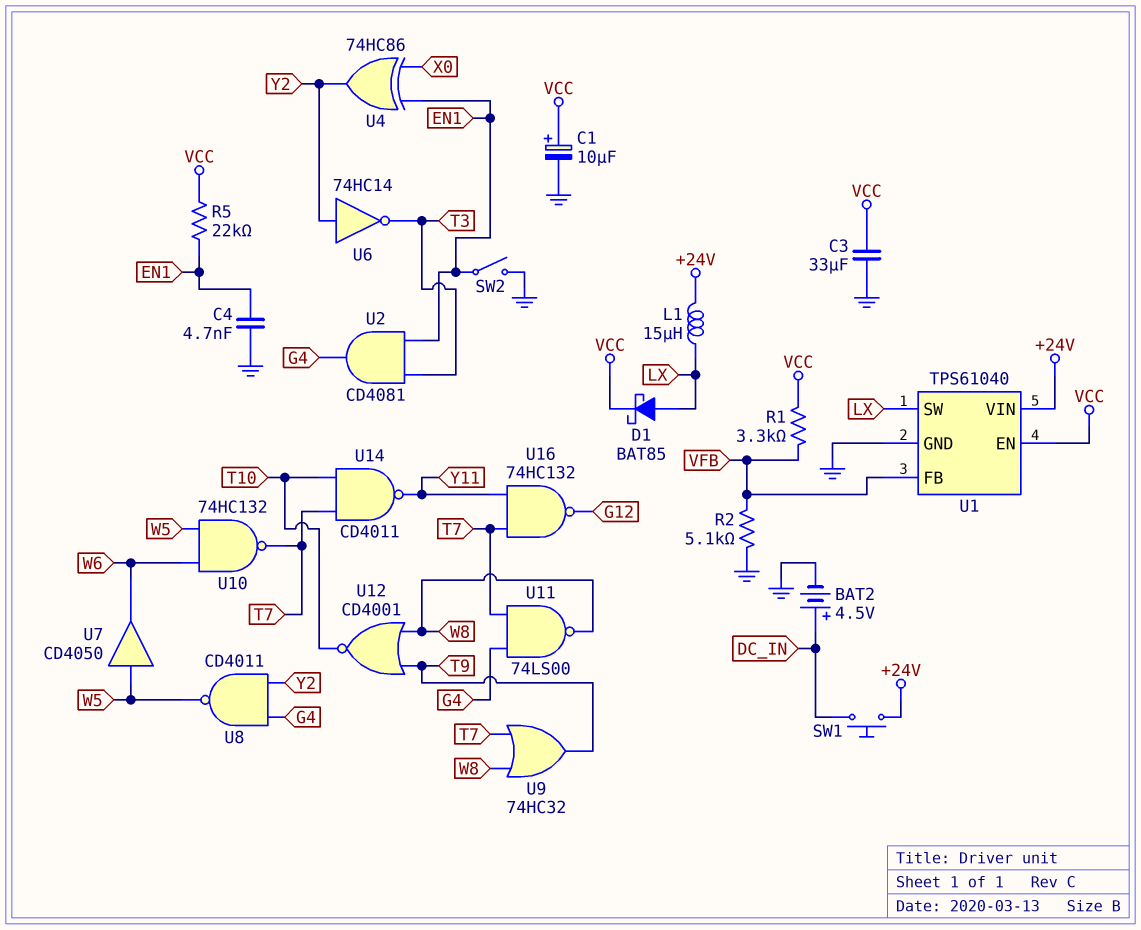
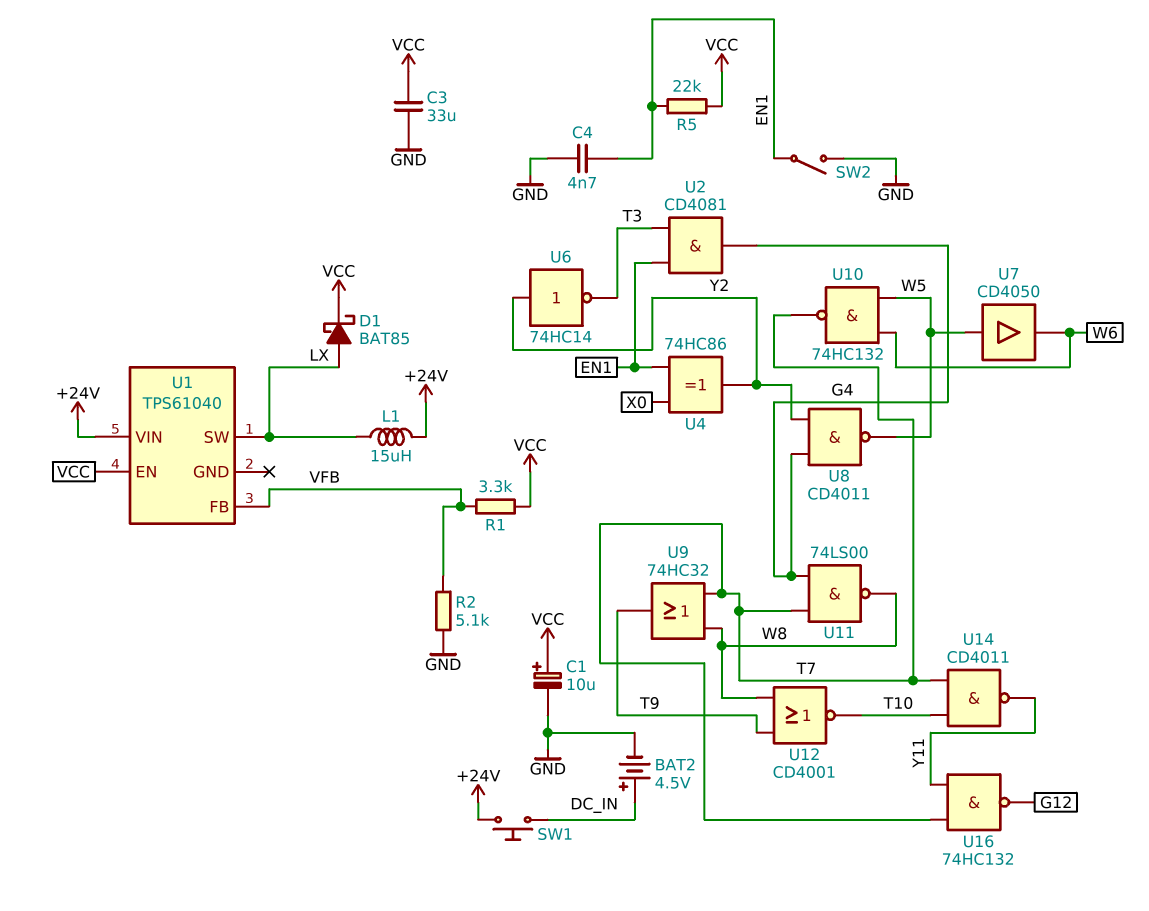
U1 pin GND: GND -> none

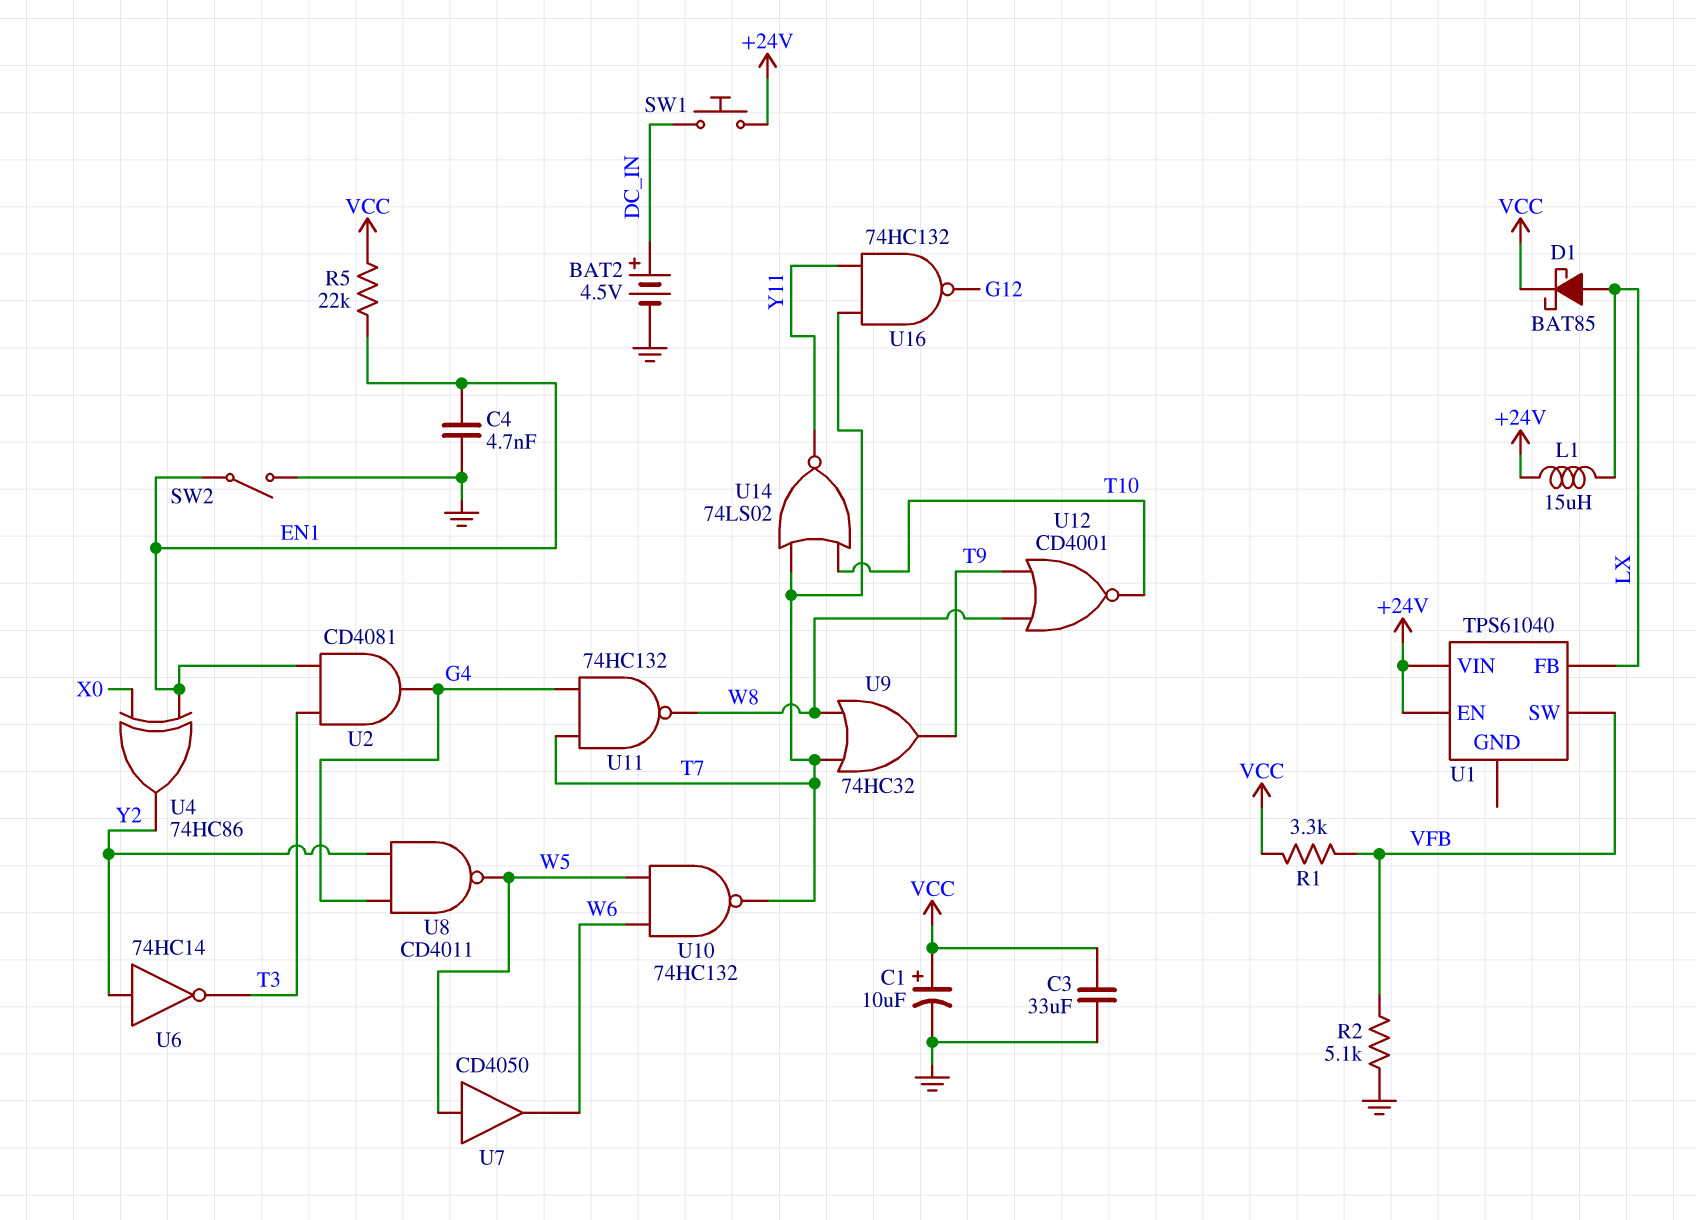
U1 pin EN: VCC -> +24V
U1 pin FB: VFB -> LX
U1 pin SW: LX -> VFB
U11: NAND 74LS00 (in G4, in T7, out W8) -> NAND 74HC132 (in G4, in T7, out W8)
U14: NAND CD4011 (in T7, in T10, out Y11) -> NOR 74LS02 (in T7, in T10, out Y11)

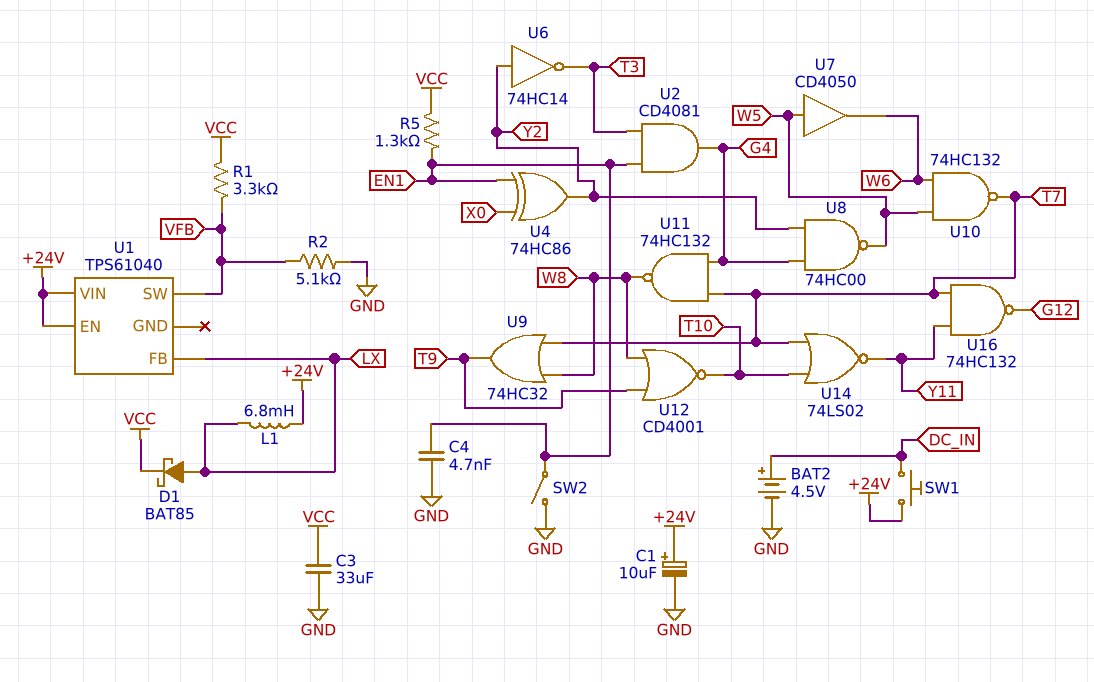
C1: 10uF (plus VCC, minus GND) -> 10uF (plus +24V, minus GND)
L1: 15uH (+24V, LX) -> 6.8mH (+24V, LX)
R5: 22k (EN1, VCC) -> 1.3k (EN1, VCC)
U8: NAND CD4011 (in G4, in Y2, out W5) -> NAND 74HC00 (in G4, in Y2, out W5)

